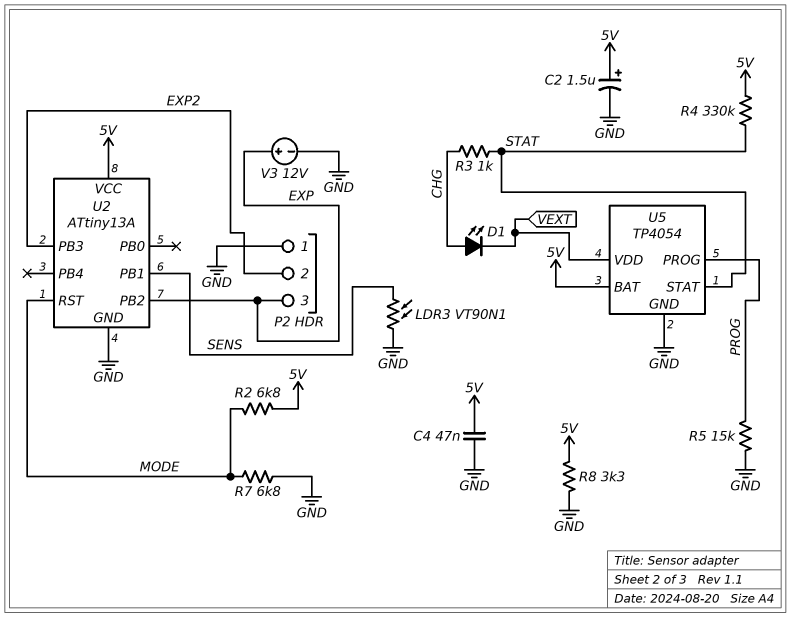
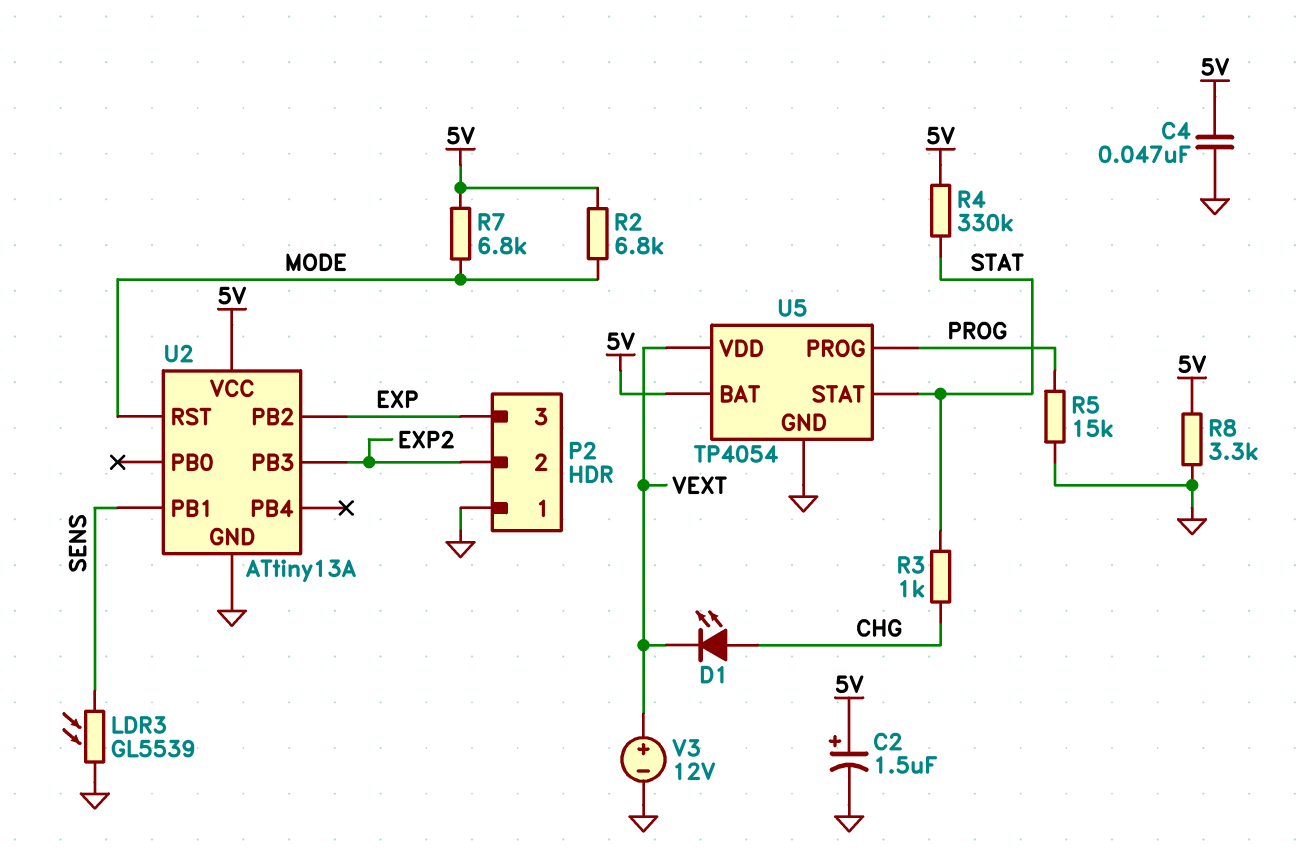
LDR3: VT90N1 (GND, SENS) -> GL5539 (GND, SENS)
R7: 6.8k (GND, MODE) -> 6.8k (5V, MODE)
V3: 12V (plus EXP, minus GND) -> 12V (plus VEXT, minus GND)

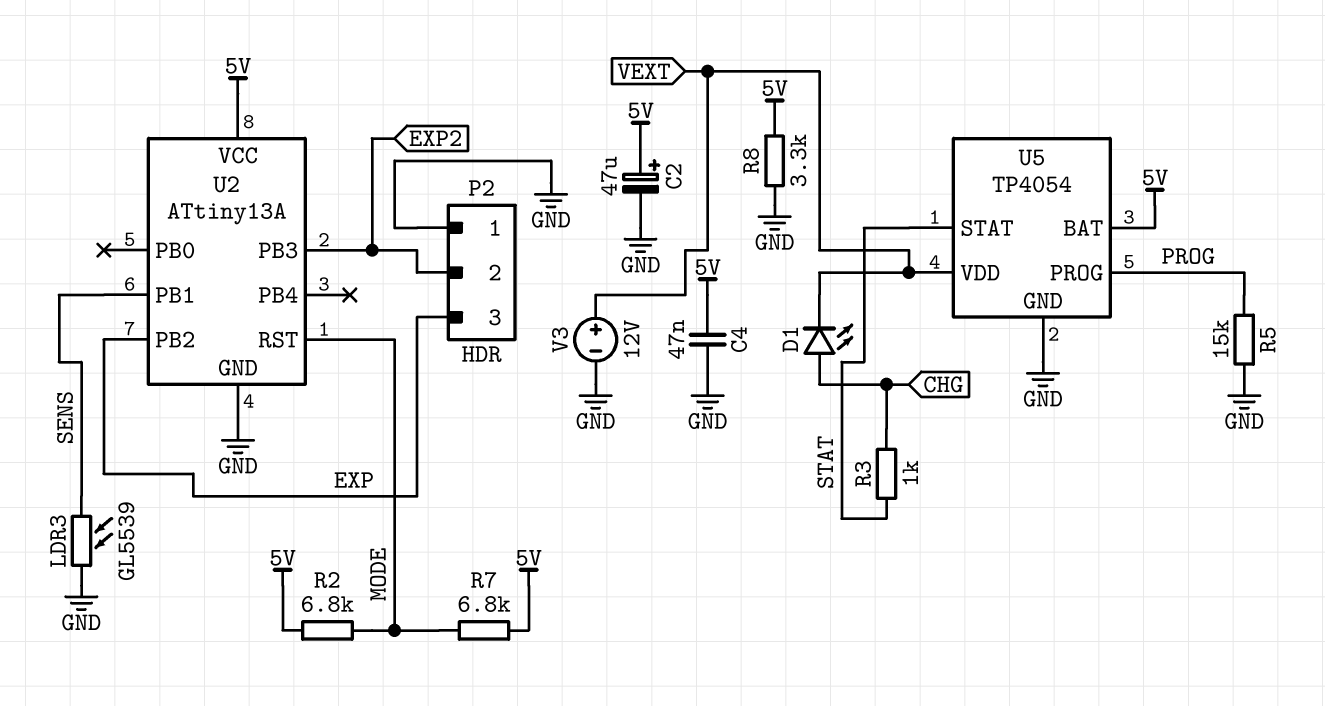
C2: 1.5uF (plus 5V, minus GND) -> 47uF (plus 5V, minus GND)
R4: 330k (5V, STAT) -> none

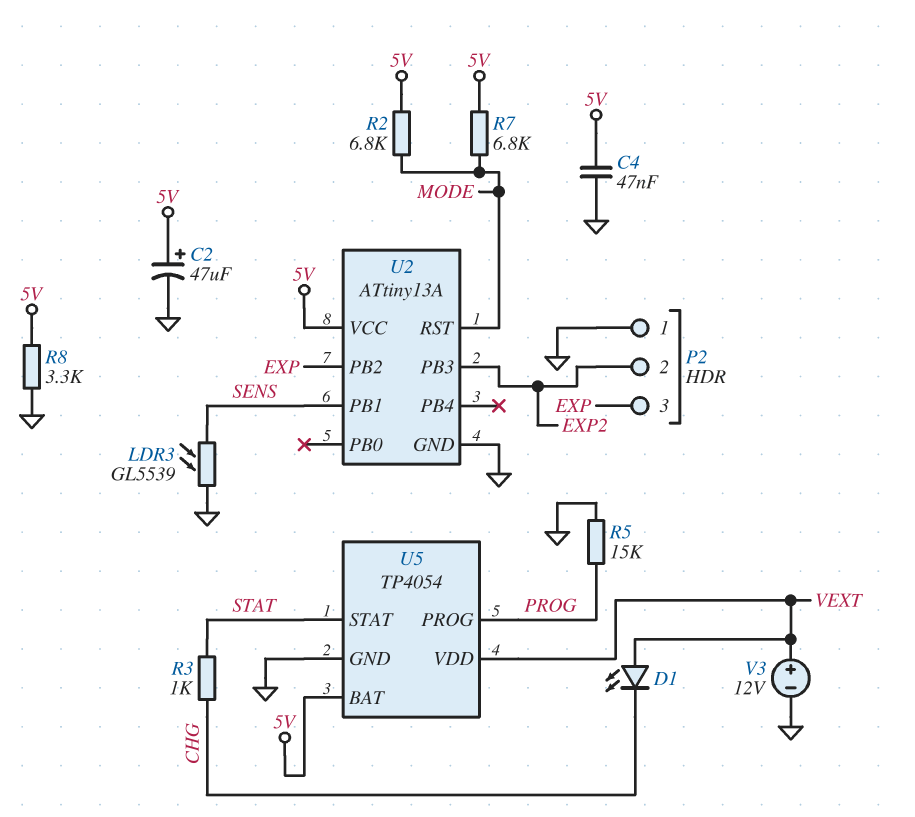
D1: LED (A CHG, K VEXT) -> LED (A VEXT, K CHG)

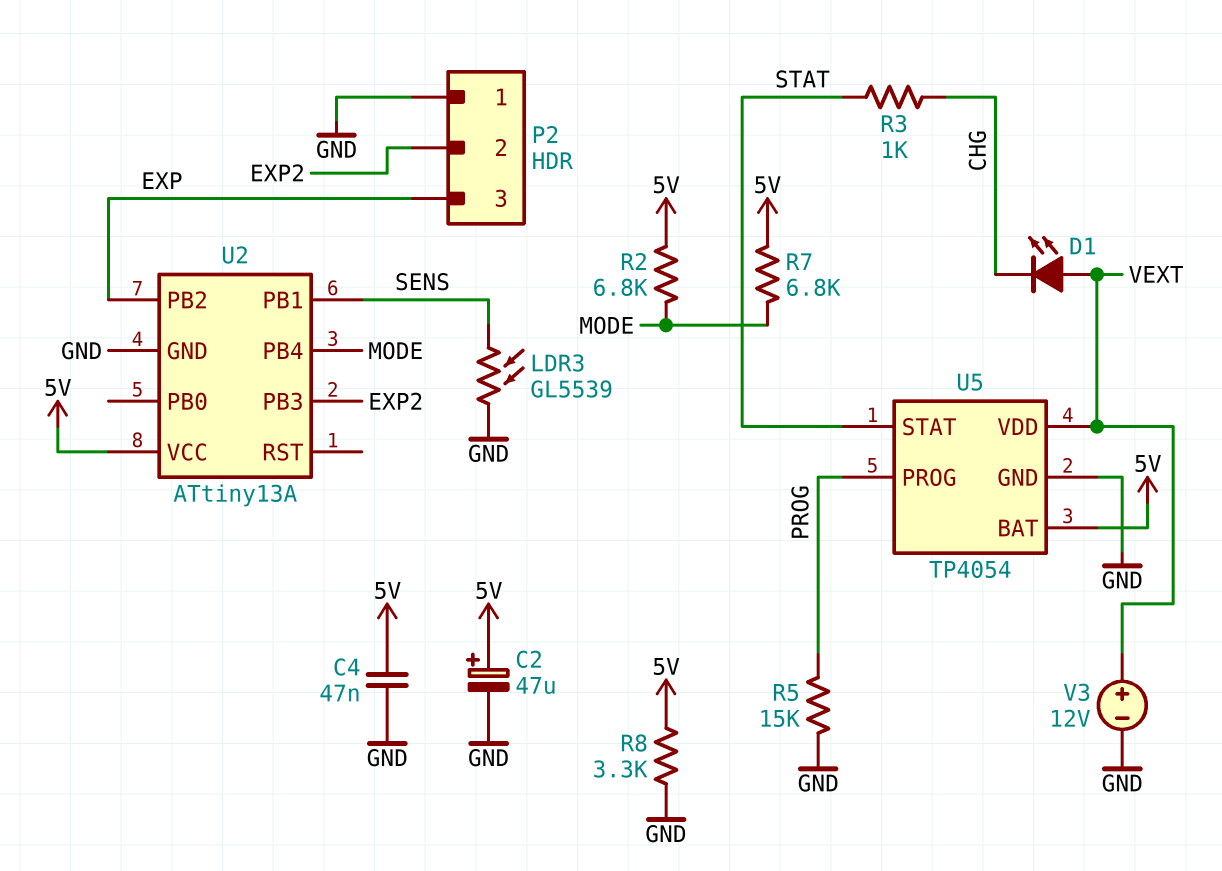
U2 pin PB4: none -> MODE
U2 pin RST: MODE -> none

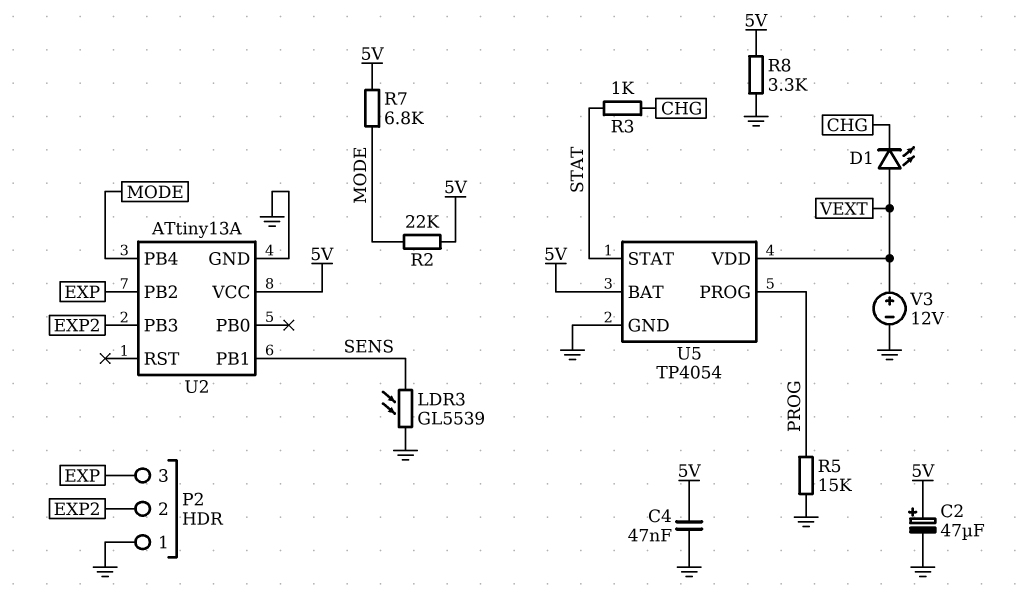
R2: 6.8k (5V, MODE) -> 22k (5V, MODE)

